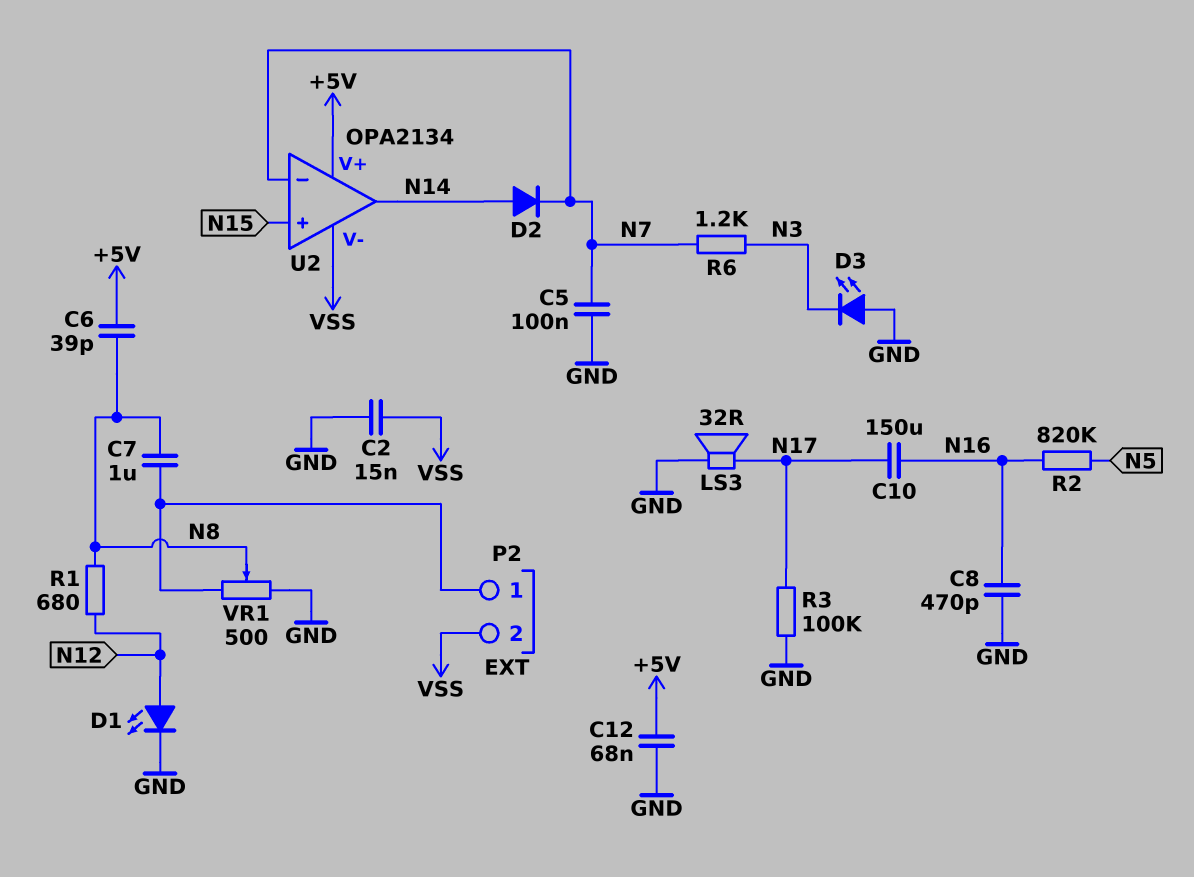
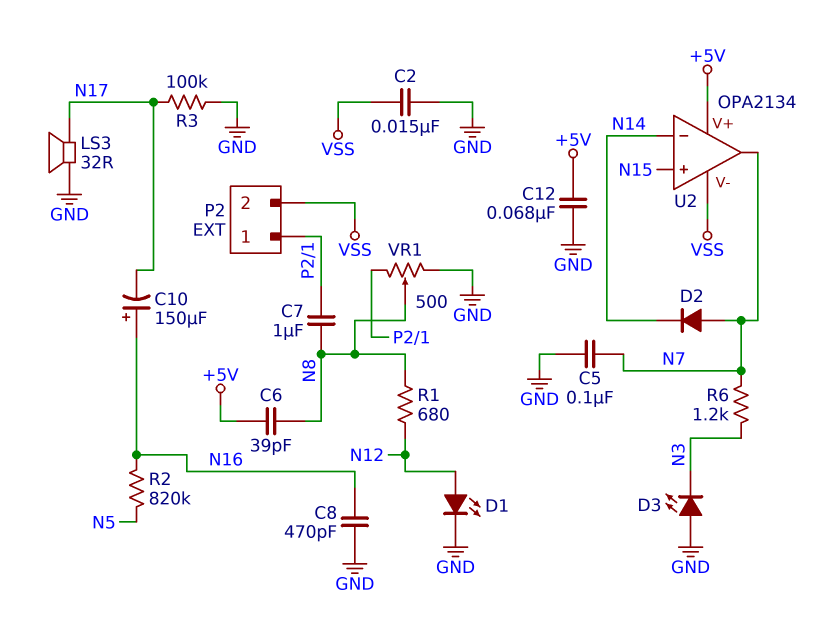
C10: 150uF (N16, N17) -> 150uF (plus N16, minus N17)
D2: diode (A N14, K N7) -> diode (A N7, K N14)
U2 pin in-: N7 -> N14
U2 pin out: N14 -> N7

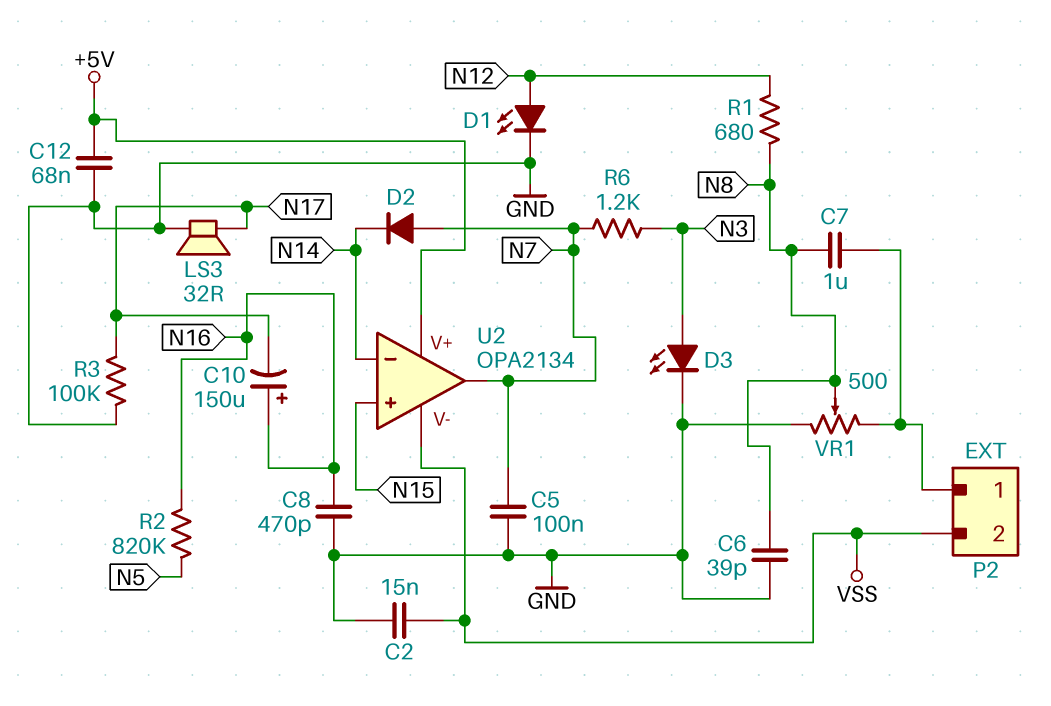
C6: 39pF (+5V, N8) -> 39pF (GND, N8)
D3: LED (A GND, K N3) -> LED (A N3, K GND)

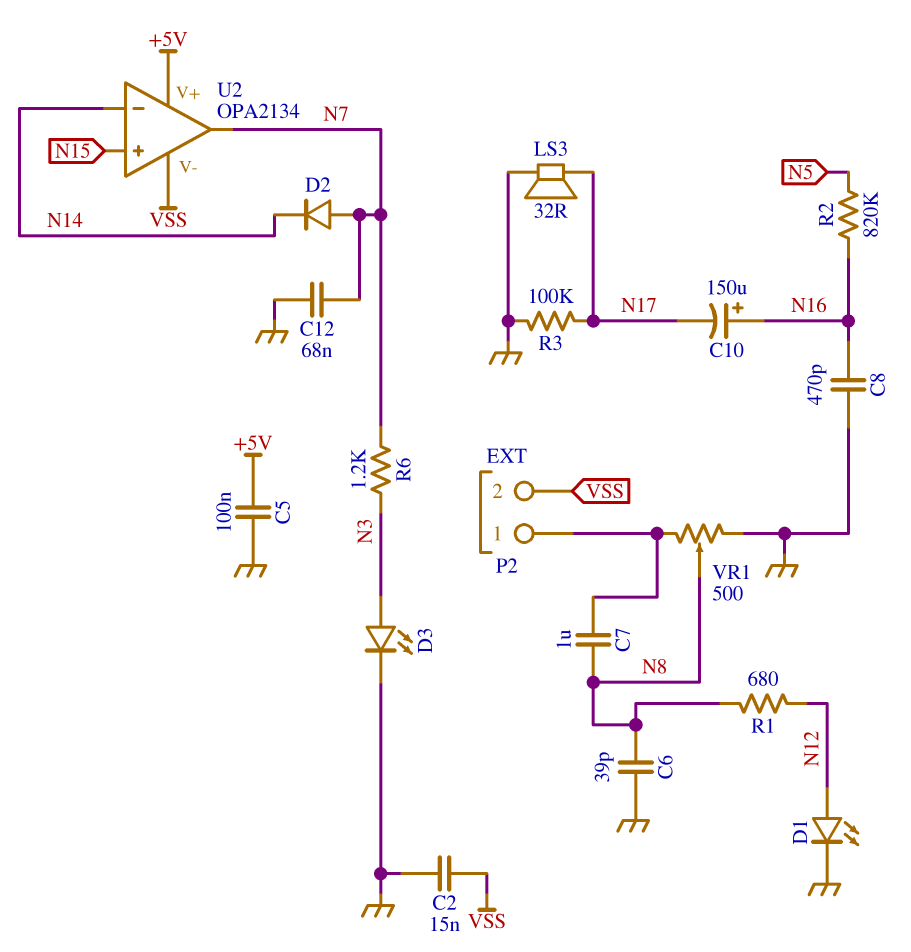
C5: 100nF (GND, N7) -> 100nF (+5V, GND)
C12: 68nF (+5V, GND) -> 68nF (GND, N7)

